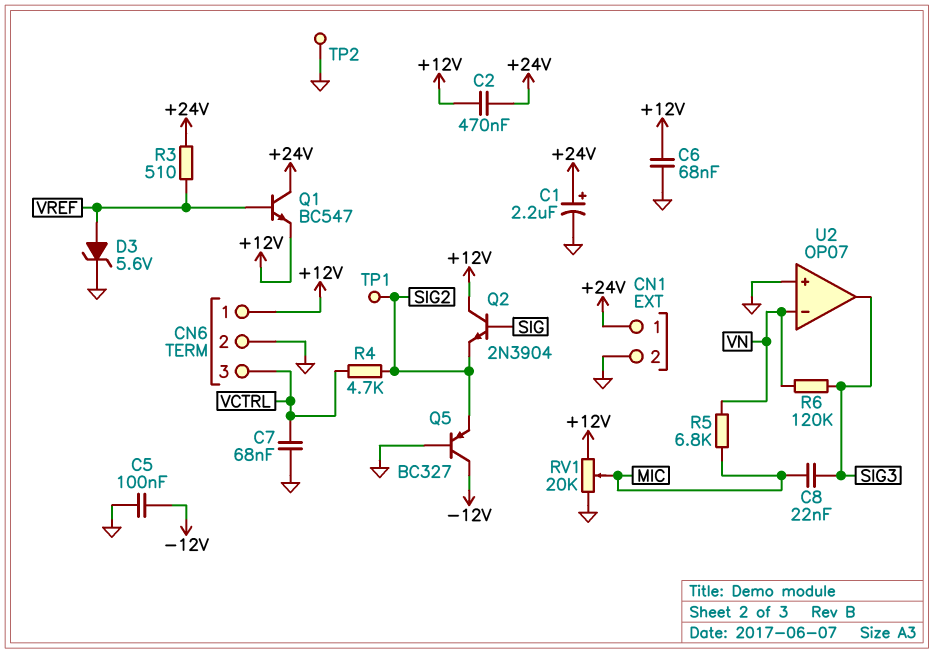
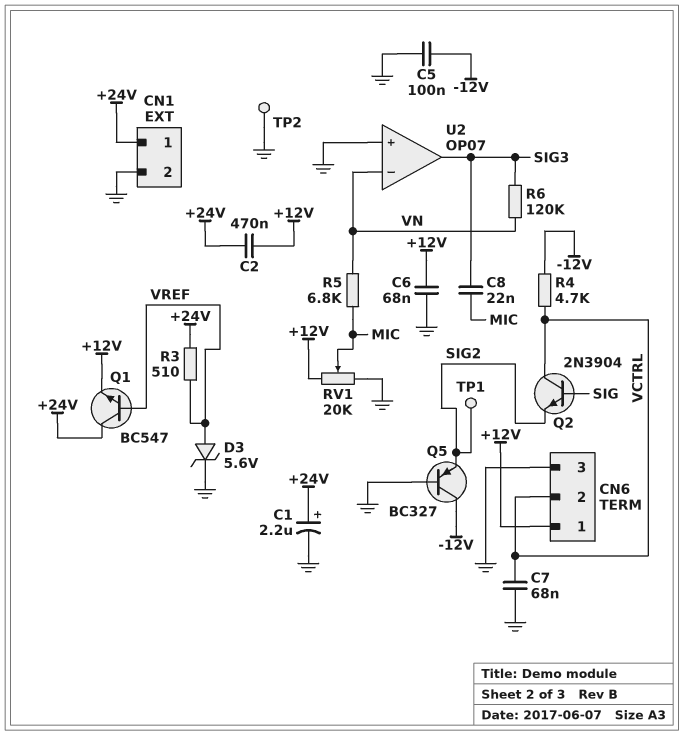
CN6 pin 2: GND -> VCTRL
CN6 pin 3: VCTRL -> GND
Q2: NPN 2N3904 (B SIG, C +12V, E SIG2) -> NPN 2N3904 (B SIG, C VCTRL, E SIG2)
R4: 4.7k (SIG2, VCTRL) -> 4.7k (-12V, VCTRL)

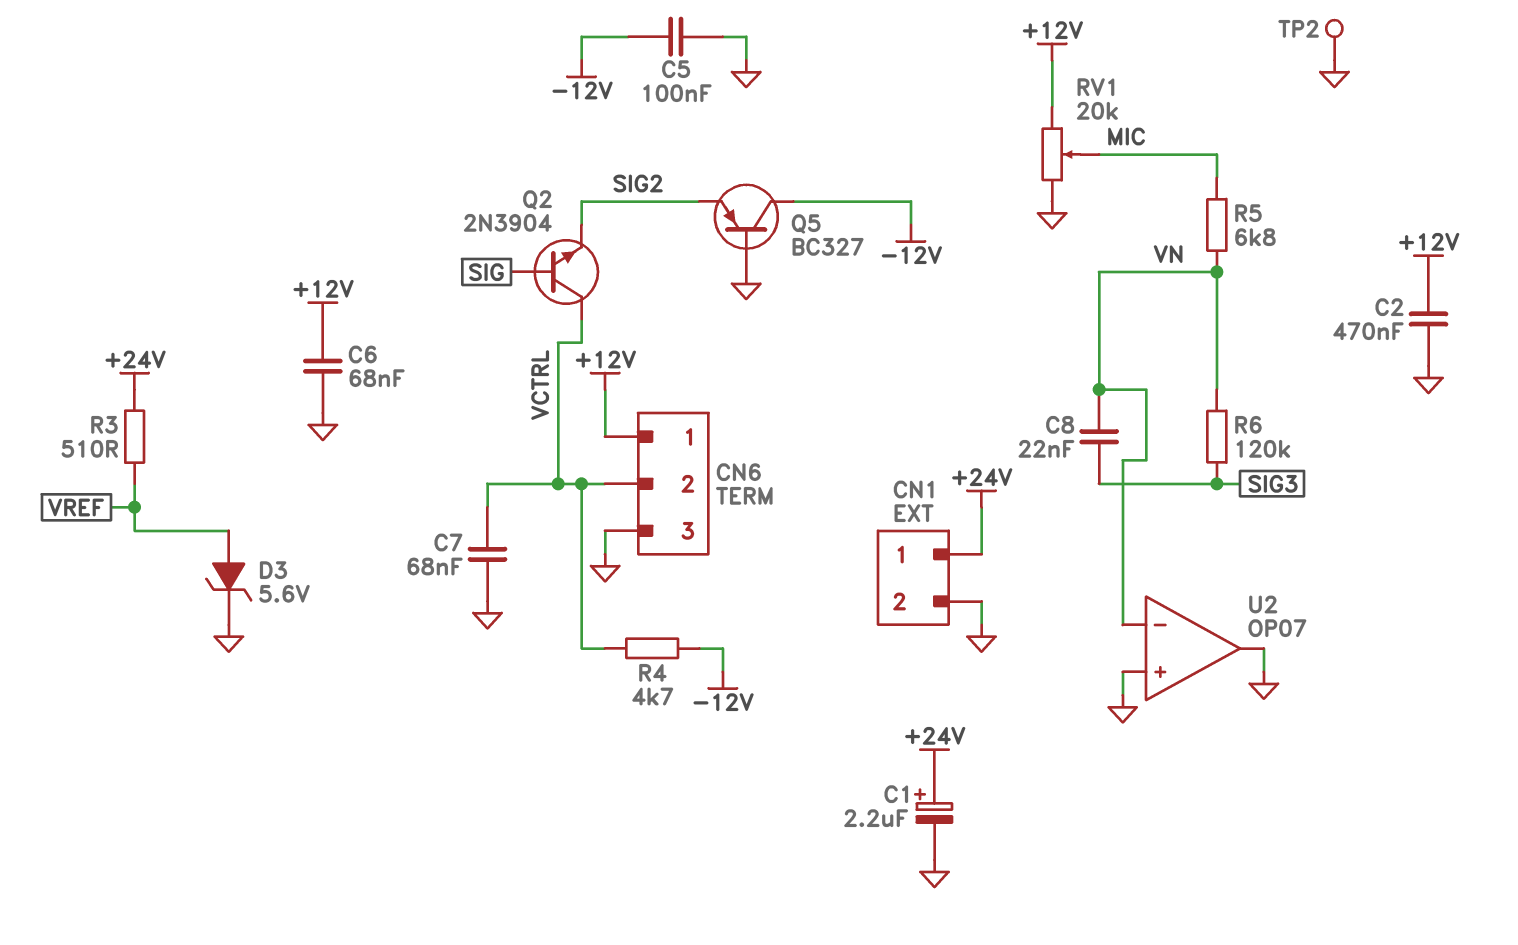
C2: 470nF (+12V, +24V) -> 470nF (+12V, GND)
C8: 22nF (MIC, SIG3) -> 22nF (SIG3, VN)
Q1: NPN BC547 (B VREF, C +24V, E +12V) -> none
TP1: test point (SIG2) -> none
U2 pin out: SIG3 -> GND

